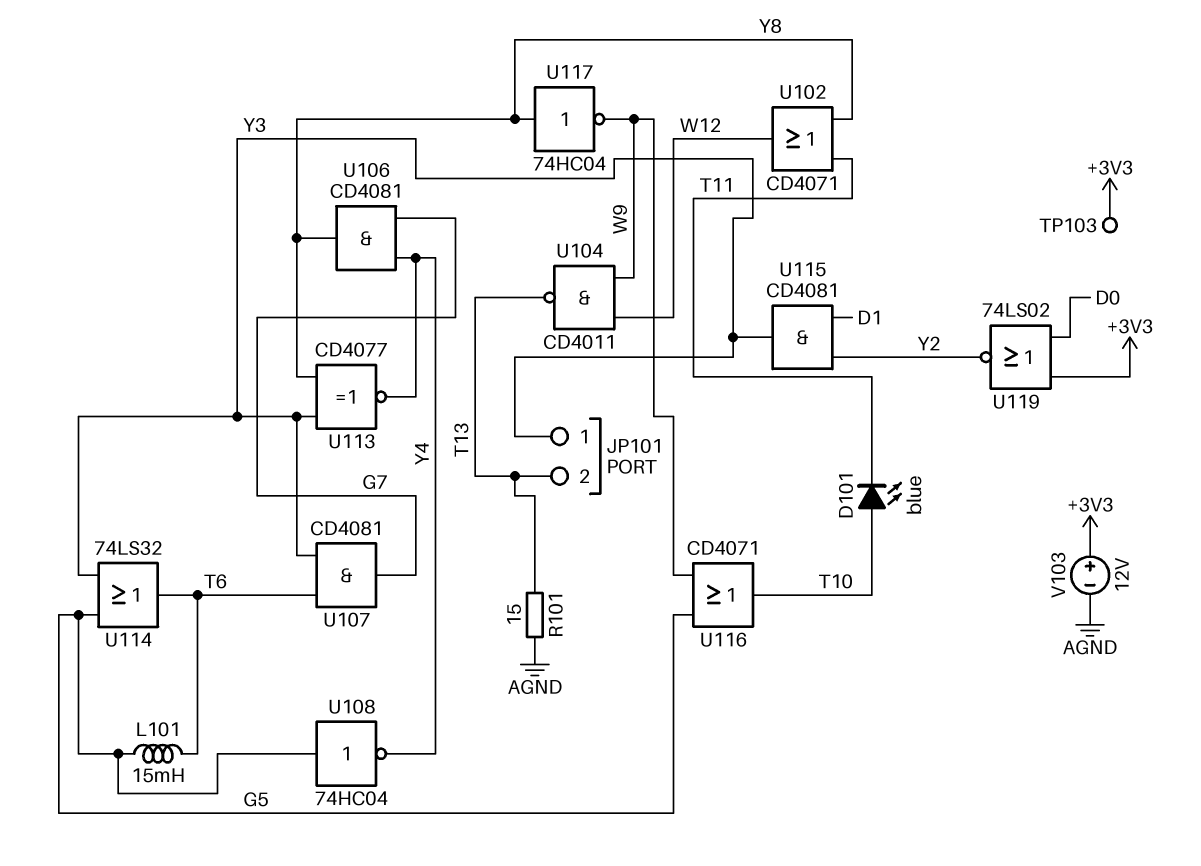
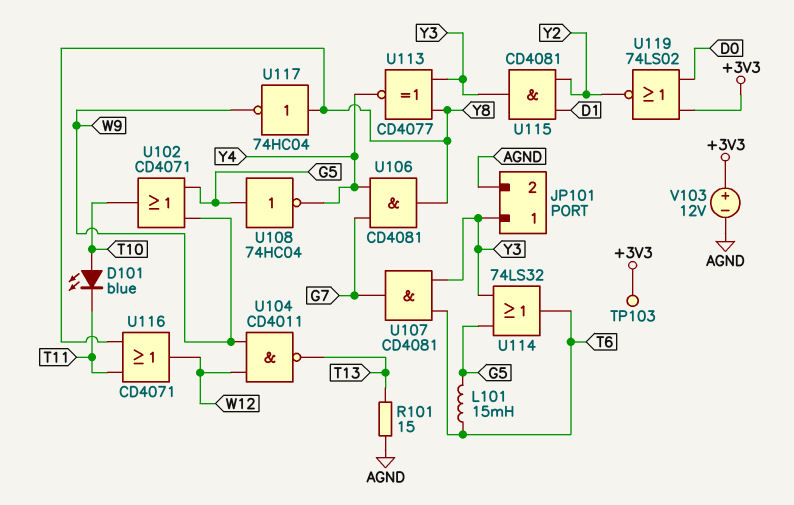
JP101 pin 2: T13 -> AGND
U102: OR CD4071 (in T11, in Y8, out W12) -> OR CD4071 (in G5, in W9, out T10)
U116: OR CD4071 (in G5, in W9, out T10) -> OR CD4071 (in T11, in Y8, out W12)

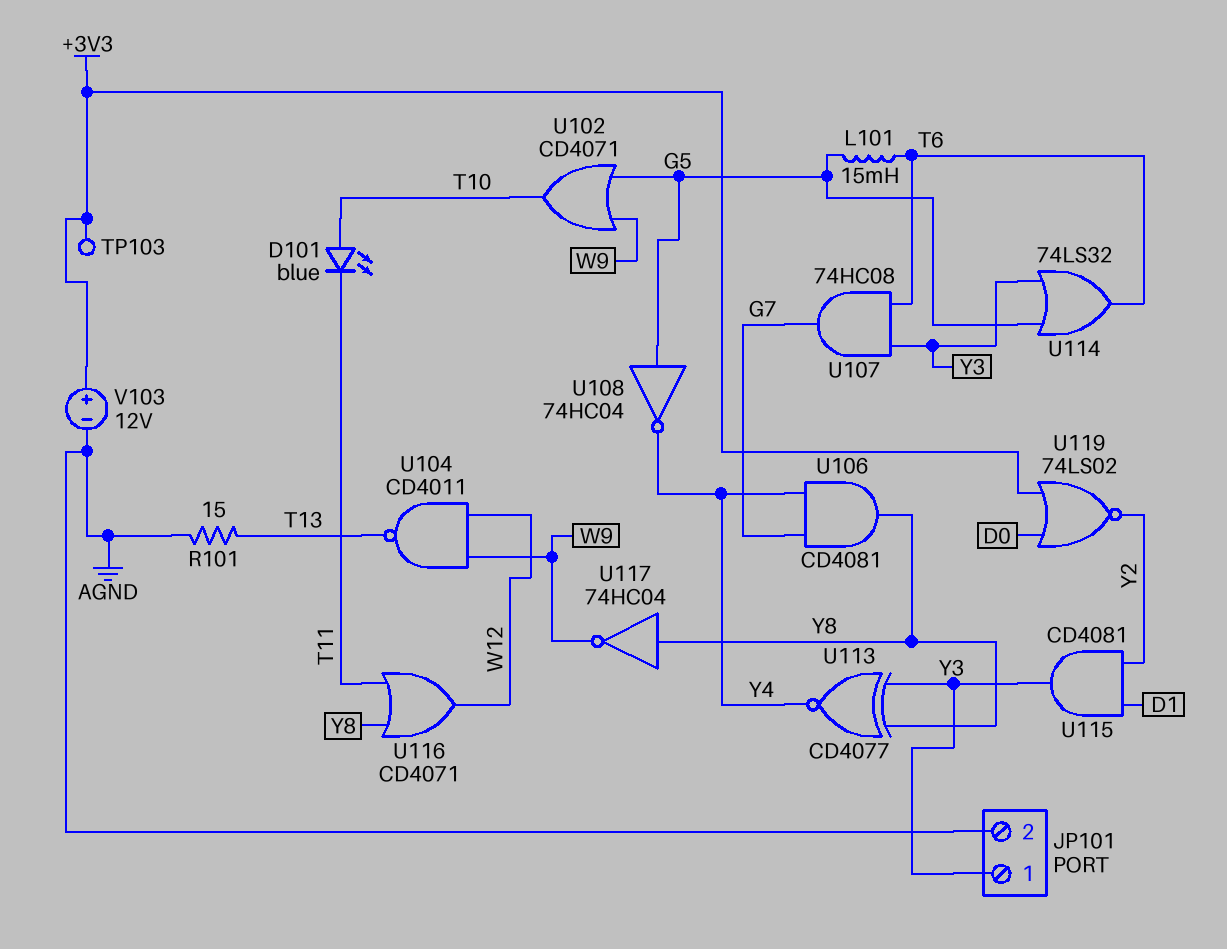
U107: AND CD4081 (in T6, in Y3, out G7) -> AND 74HC08 (in T6, in Y3, out G7)

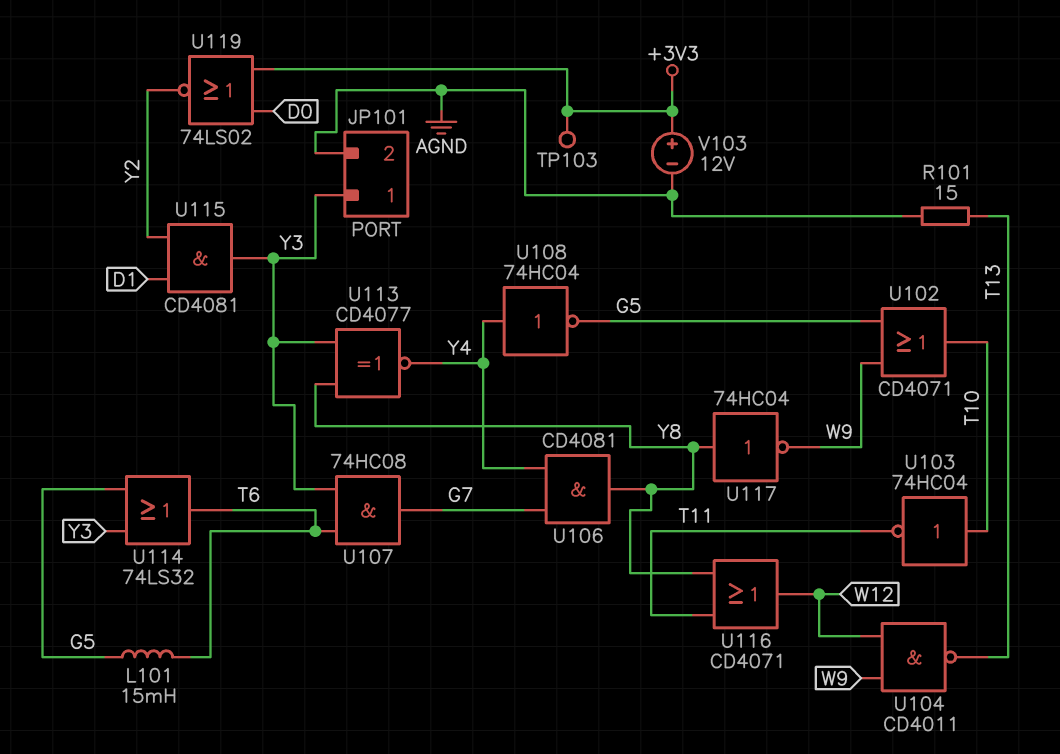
D101: LED blue (A T10, K T11) -> none
U103: none -> NOT 74HC04 (in T10, out T11)
U108: NOT 74HC04 (in G5, out Y4) -> NOT 74HC04 (in Y4, out G5)

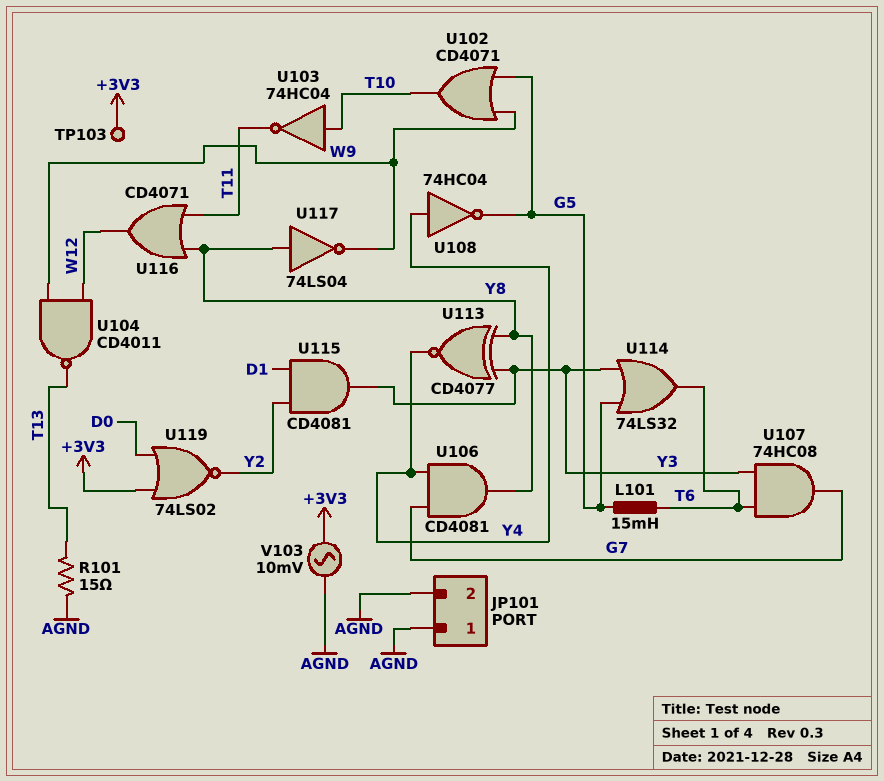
JP101 pin 1: Y3 -> AGND
U117: NOT 74HC04 (in Y8, out W9) -> NOT 74LS04 (in Y8, out W9)
V103: 12V (plus +3V3, minus AGND) -> AC 10mV (+3V3, AGND)

